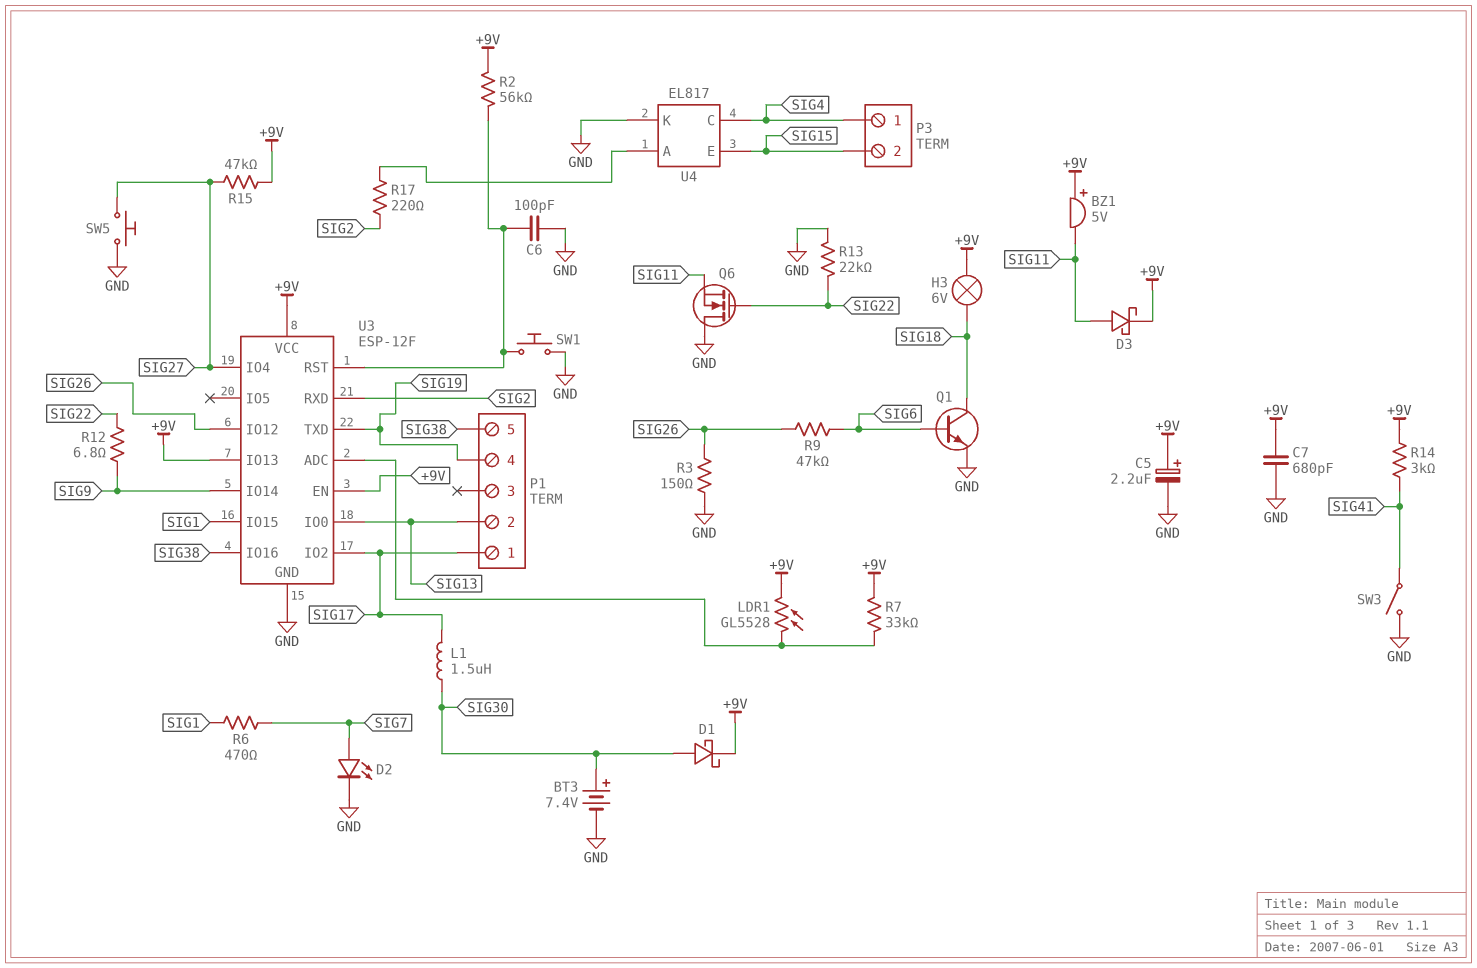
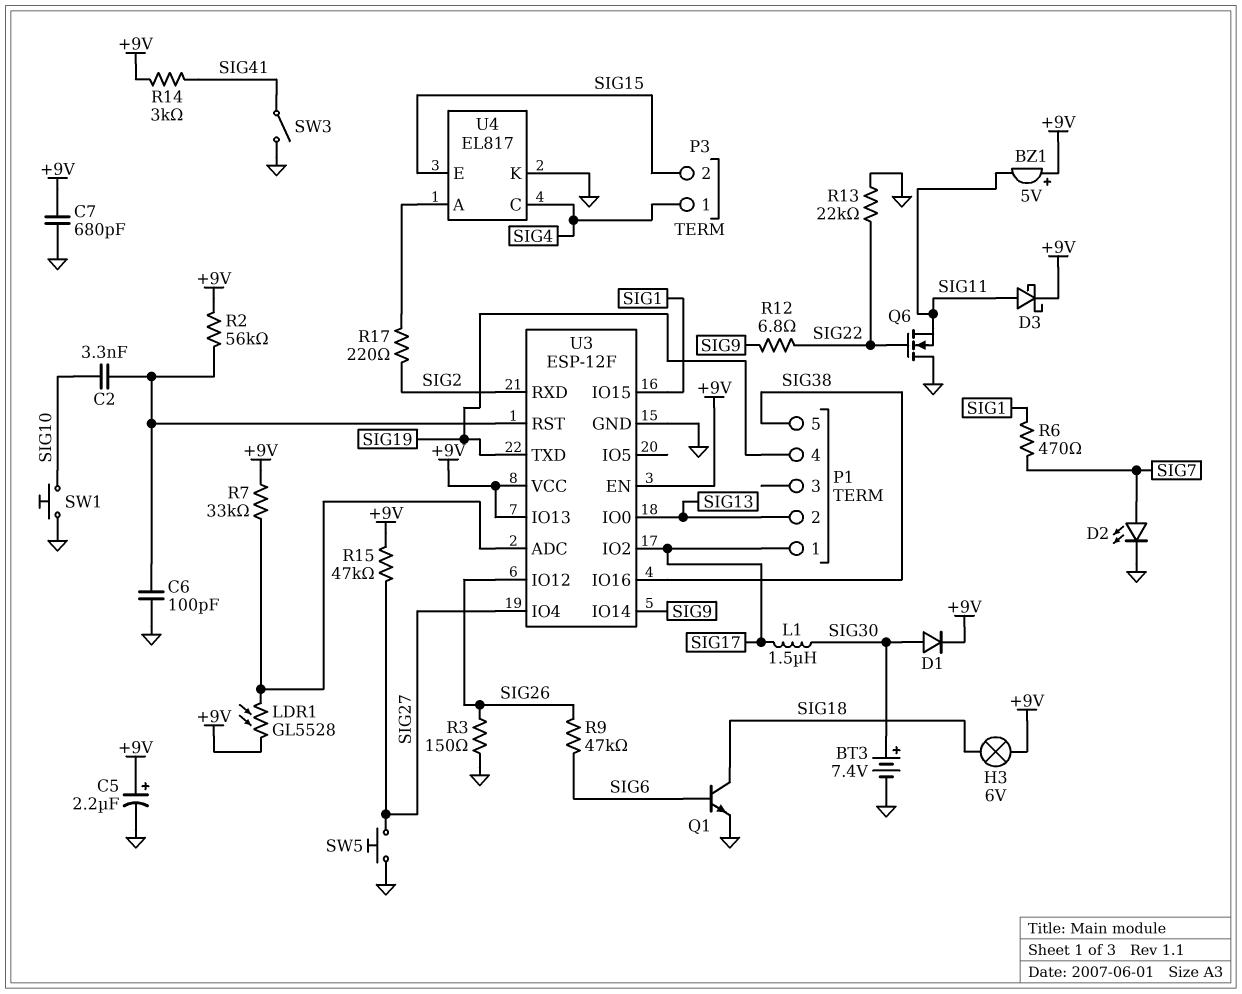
C2: none -> 3.3nF (SIG10, U3/RST)
D1: schottky (A SIG30, K +9V) -> diode (A SIG30, K +9V)
SW1: button (GND, U3/RST) -> button (GND, SIG10)

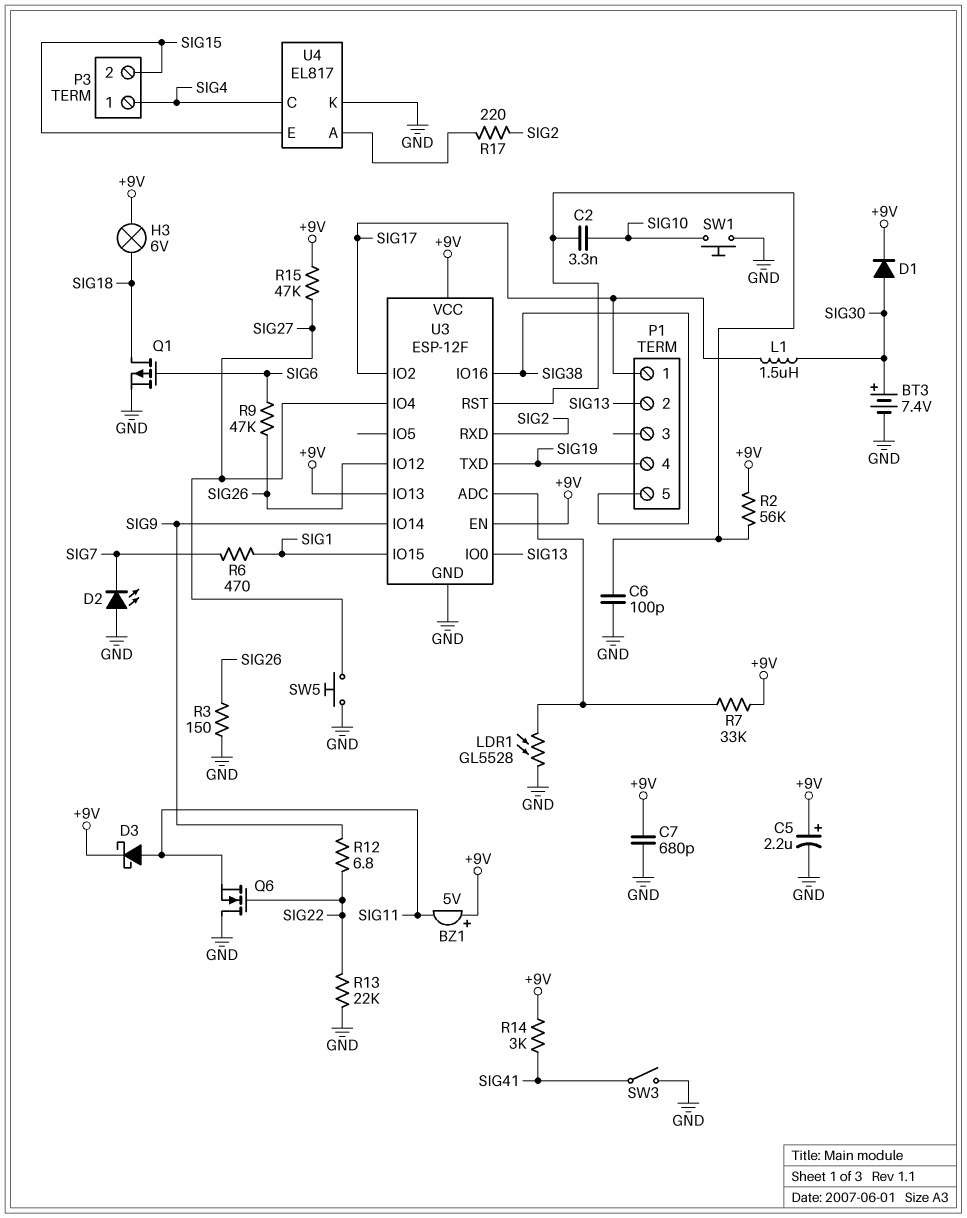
D2: LED (A SIG7, K GND) -> LED (A GND, K SIG7)
LDR1: GL5528 (+9V, U3/ADC) -> GL5528 (GND, U3/ADC)
Q1: NPN (B SIG6, C SIG18, E GND) -> PMOS (G SIG6, D SIG18, S GND)

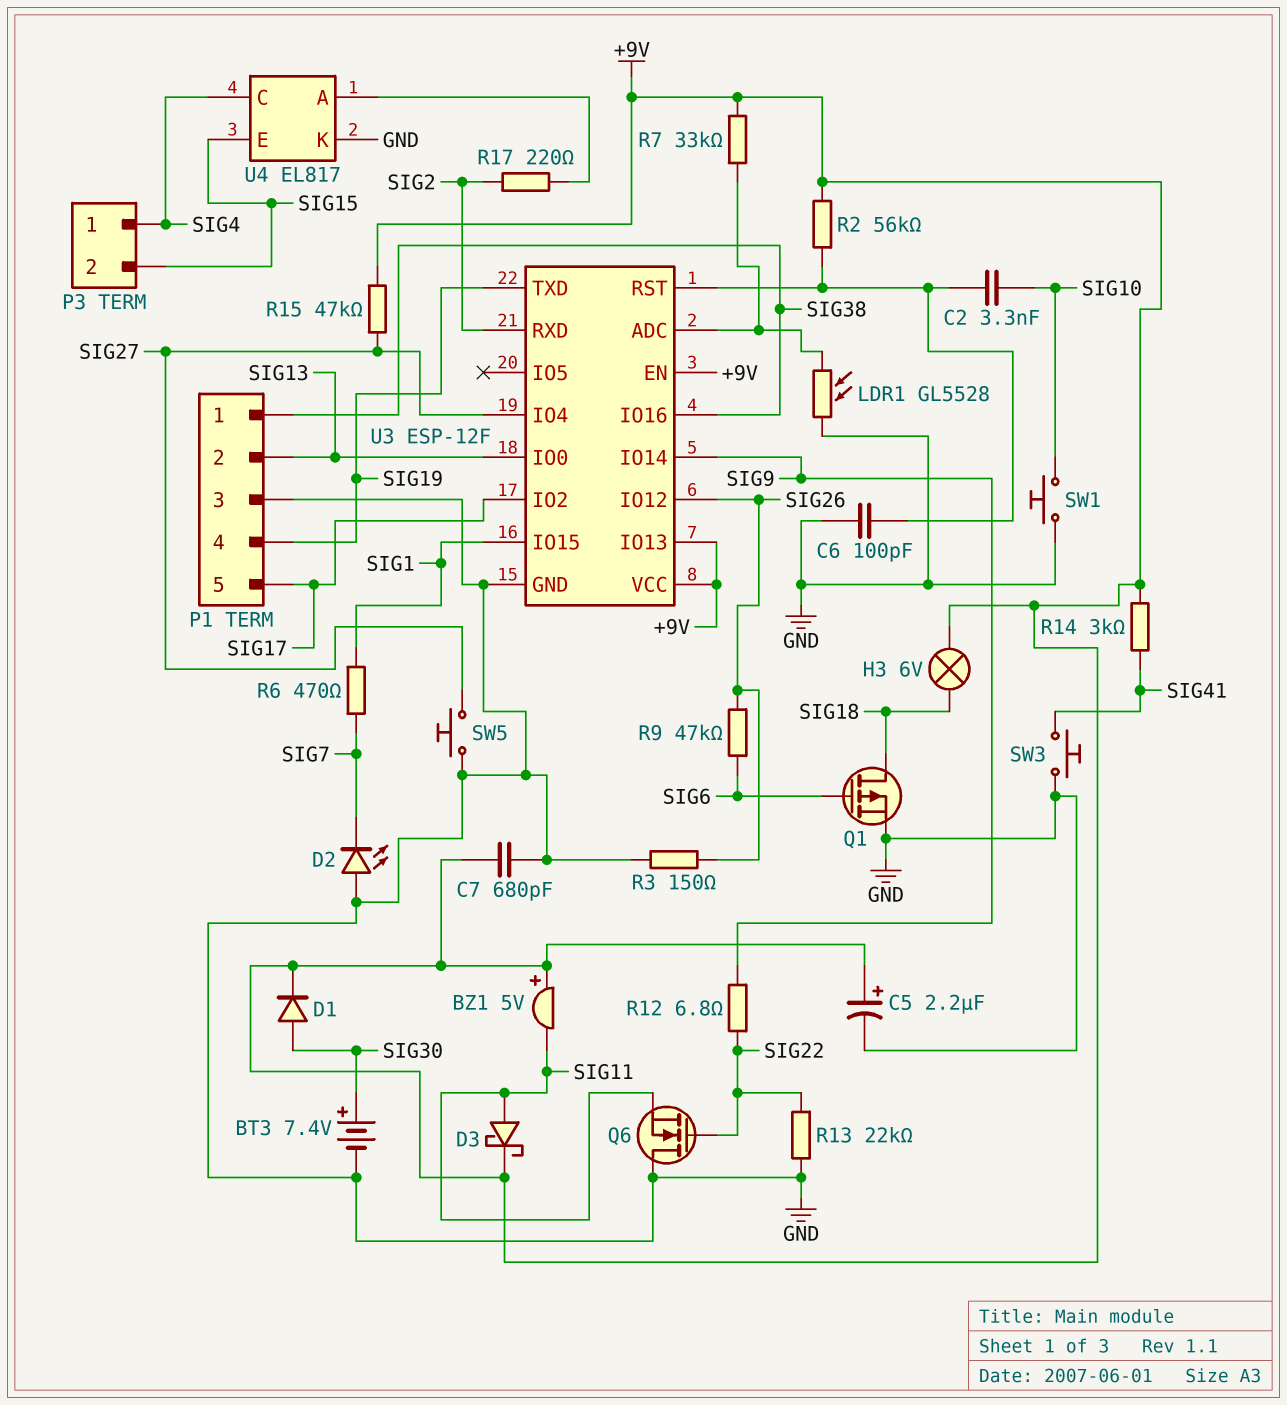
L1: 1.5uH (SIG17, SIG30) -> none
P1 pin 1: SIG17 -> SIG38
P1 pin 3: none -> GND
P1 pin 5: SIG38 -> SIG17
SW3: switch (GND, SIG41) -> button (GND, SIG41)

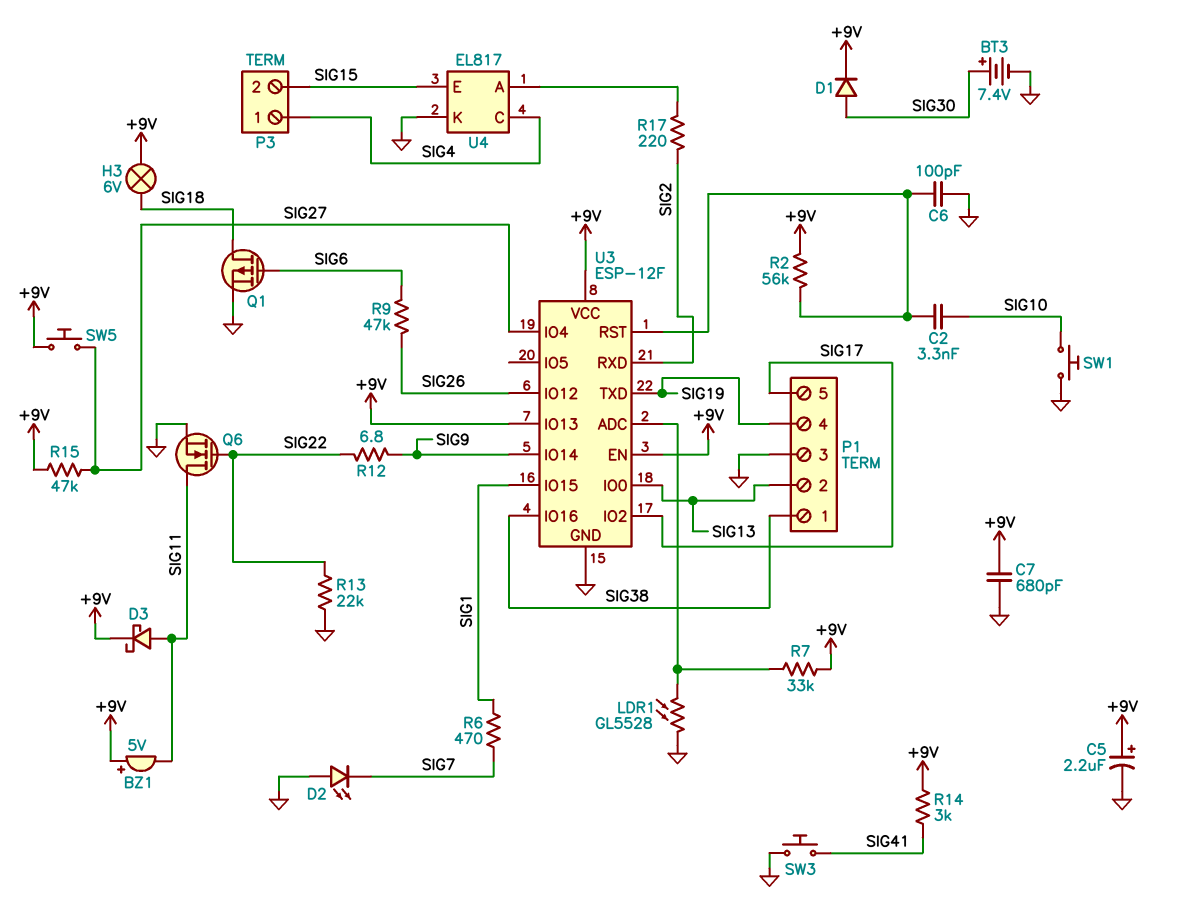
Q6: NMOS (G SIG22, D GND, S SIG11) -> NMOS (G SIG22, D SIG11, S GND)
R3: 150 (GND, SIG26) -> none
SW5: button (GND, SIG27) -> button (+9V, SIG27)

